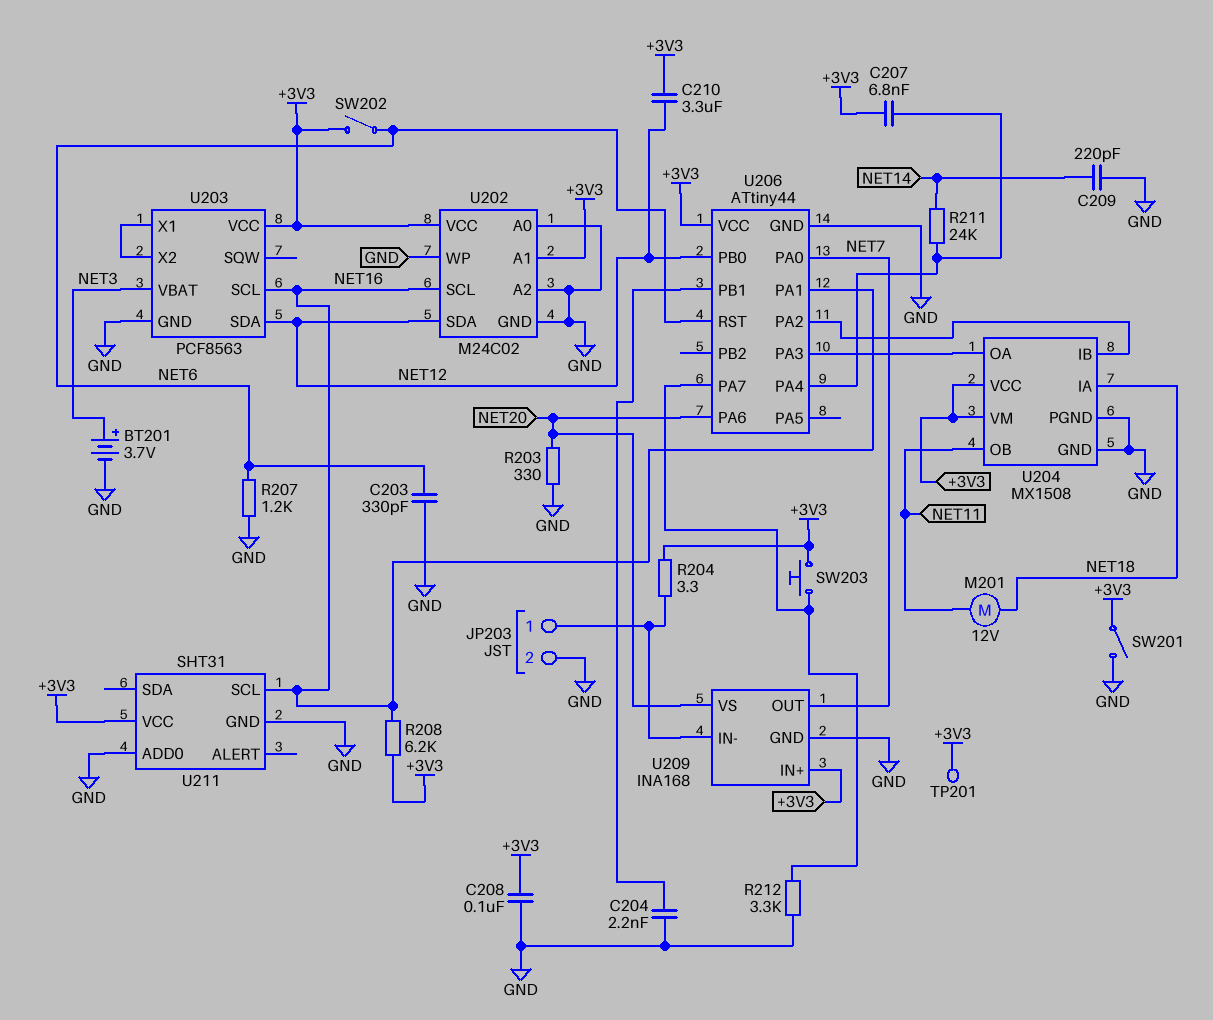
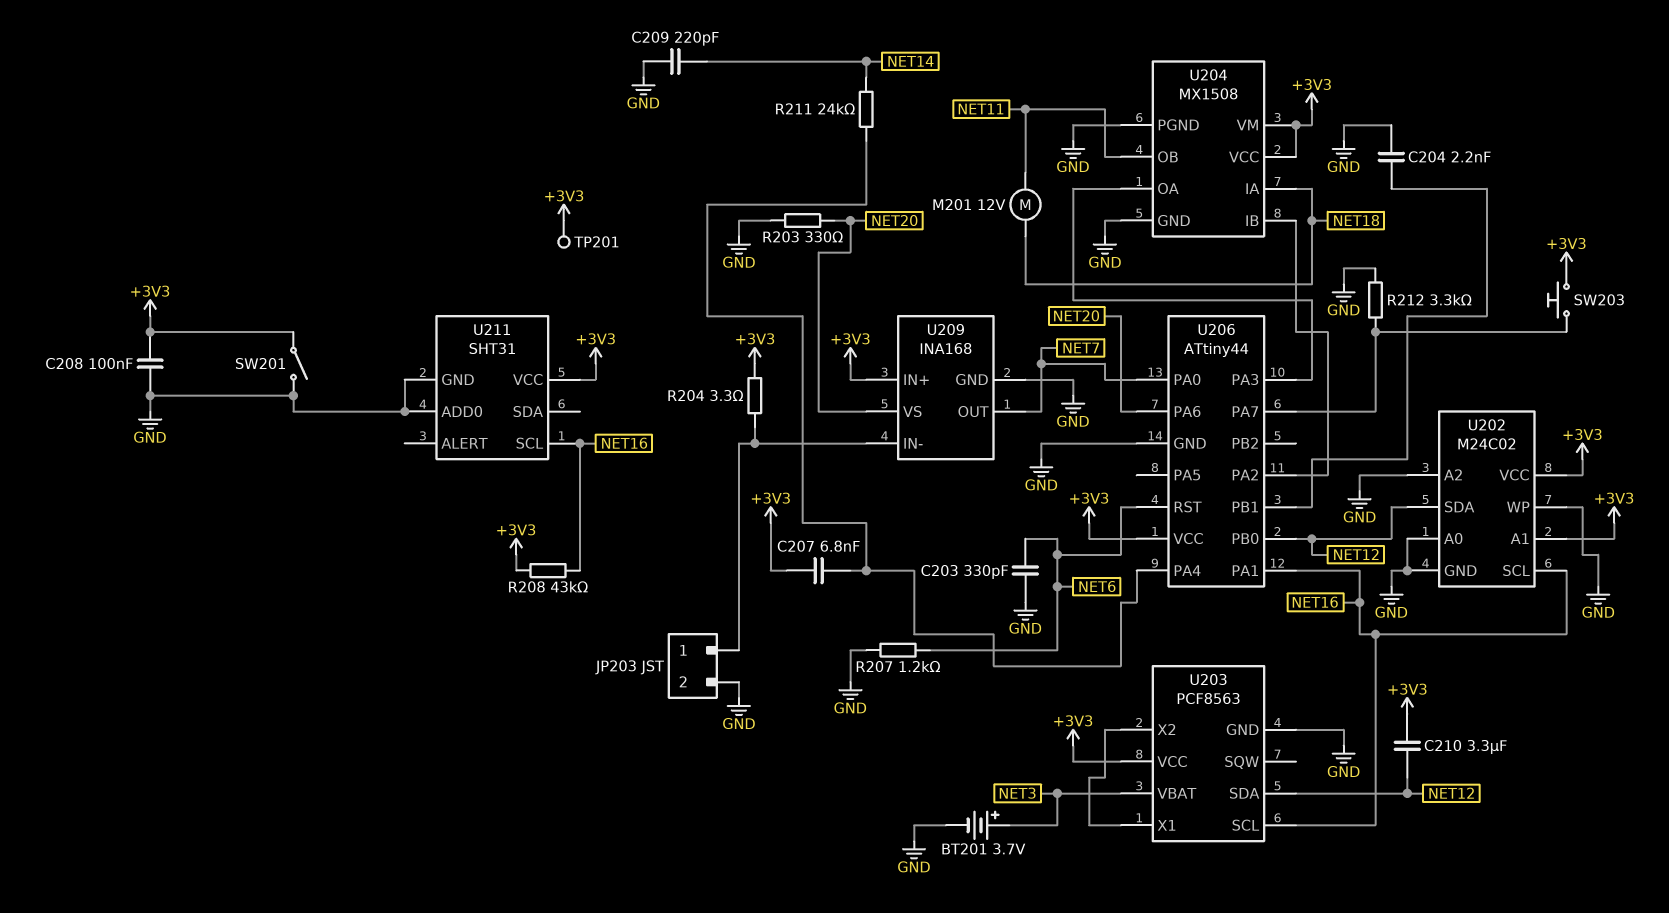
R208: 6.2k (+3V3, NET16) -> 43k (+3V3, NET16)
SW202: switch (+3V3, NET6) -> none

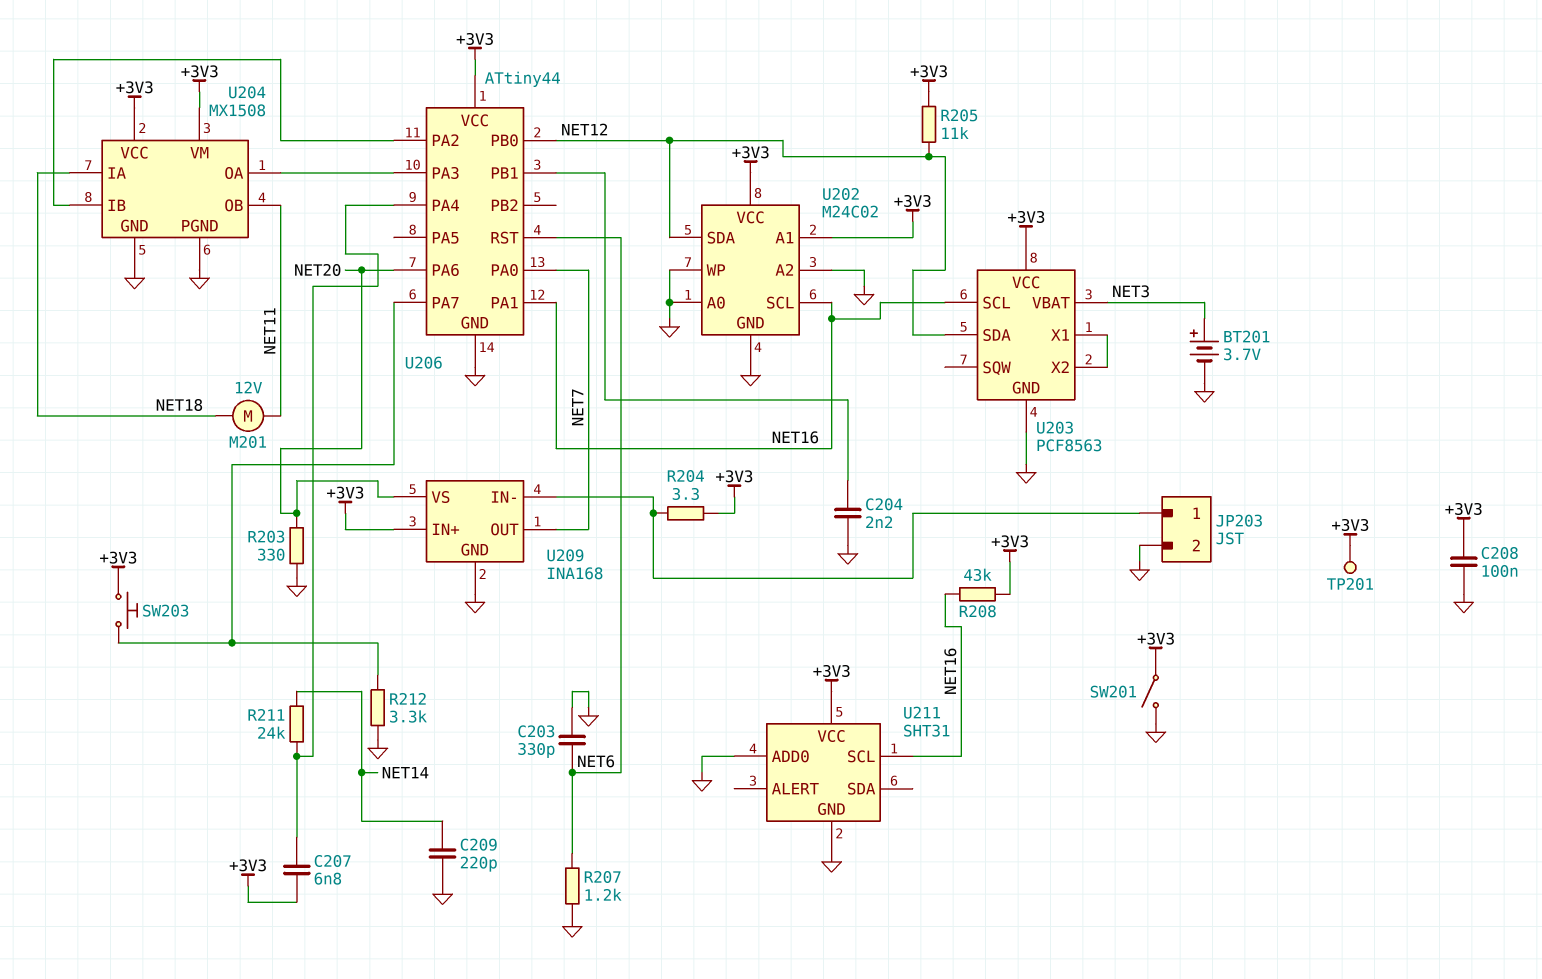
C210: 3.3uF (+3V3, NET12) -> none
R205: none -> 11k (+3V3, NET12)

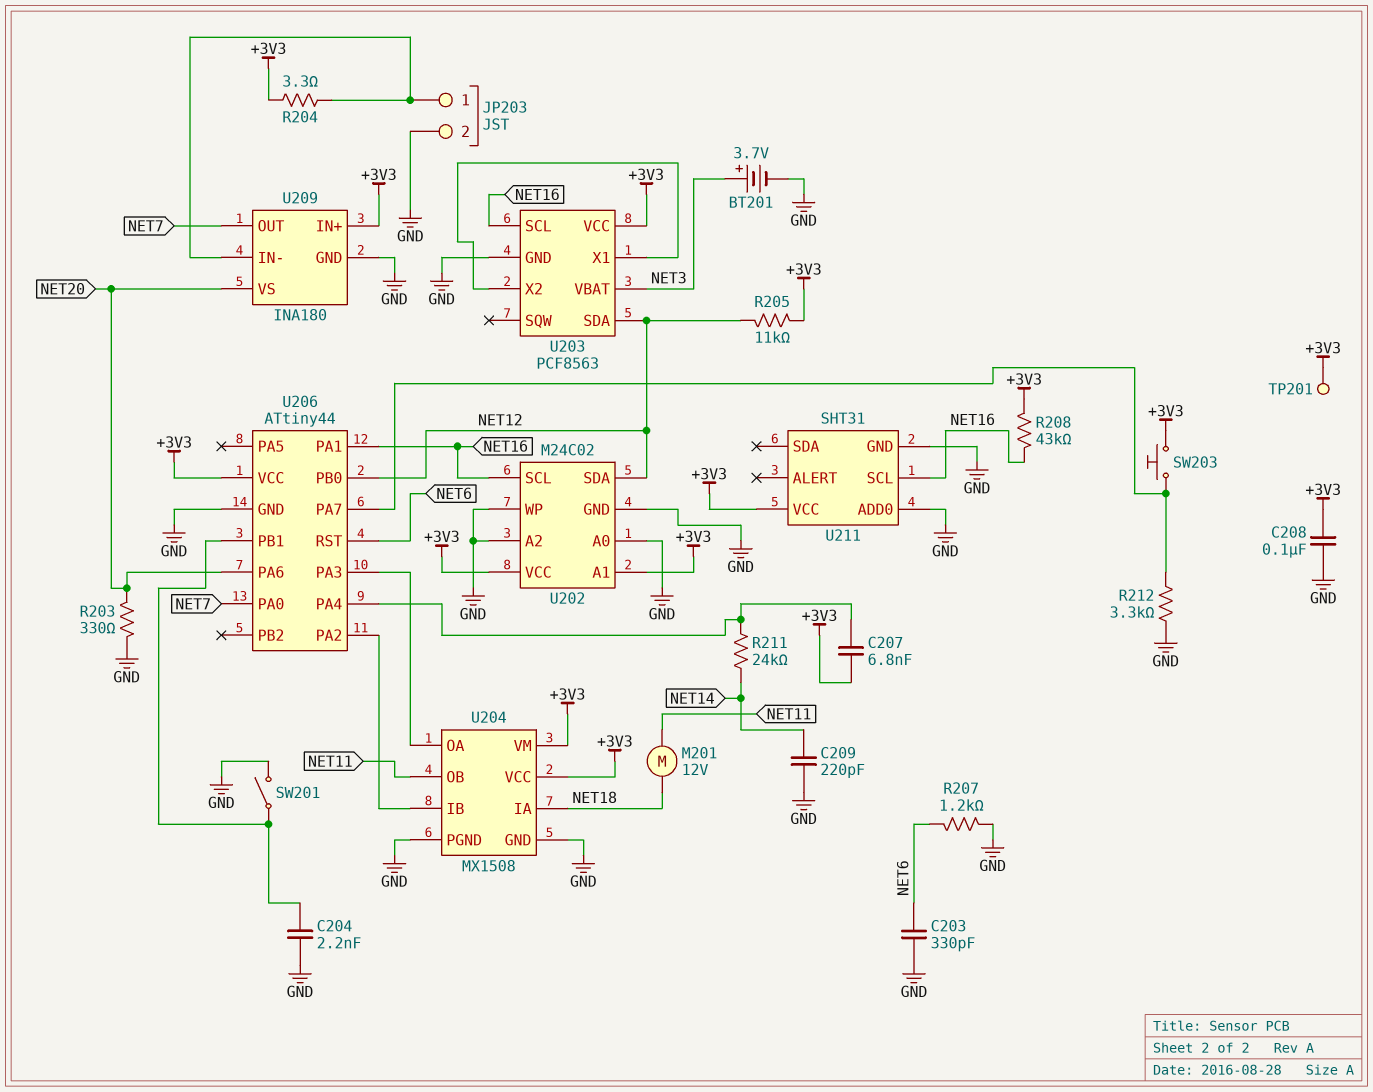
SW201: switch (+3V3, GND) -> switch (GND, U206/PB1)
U209: INA168 -> INA180

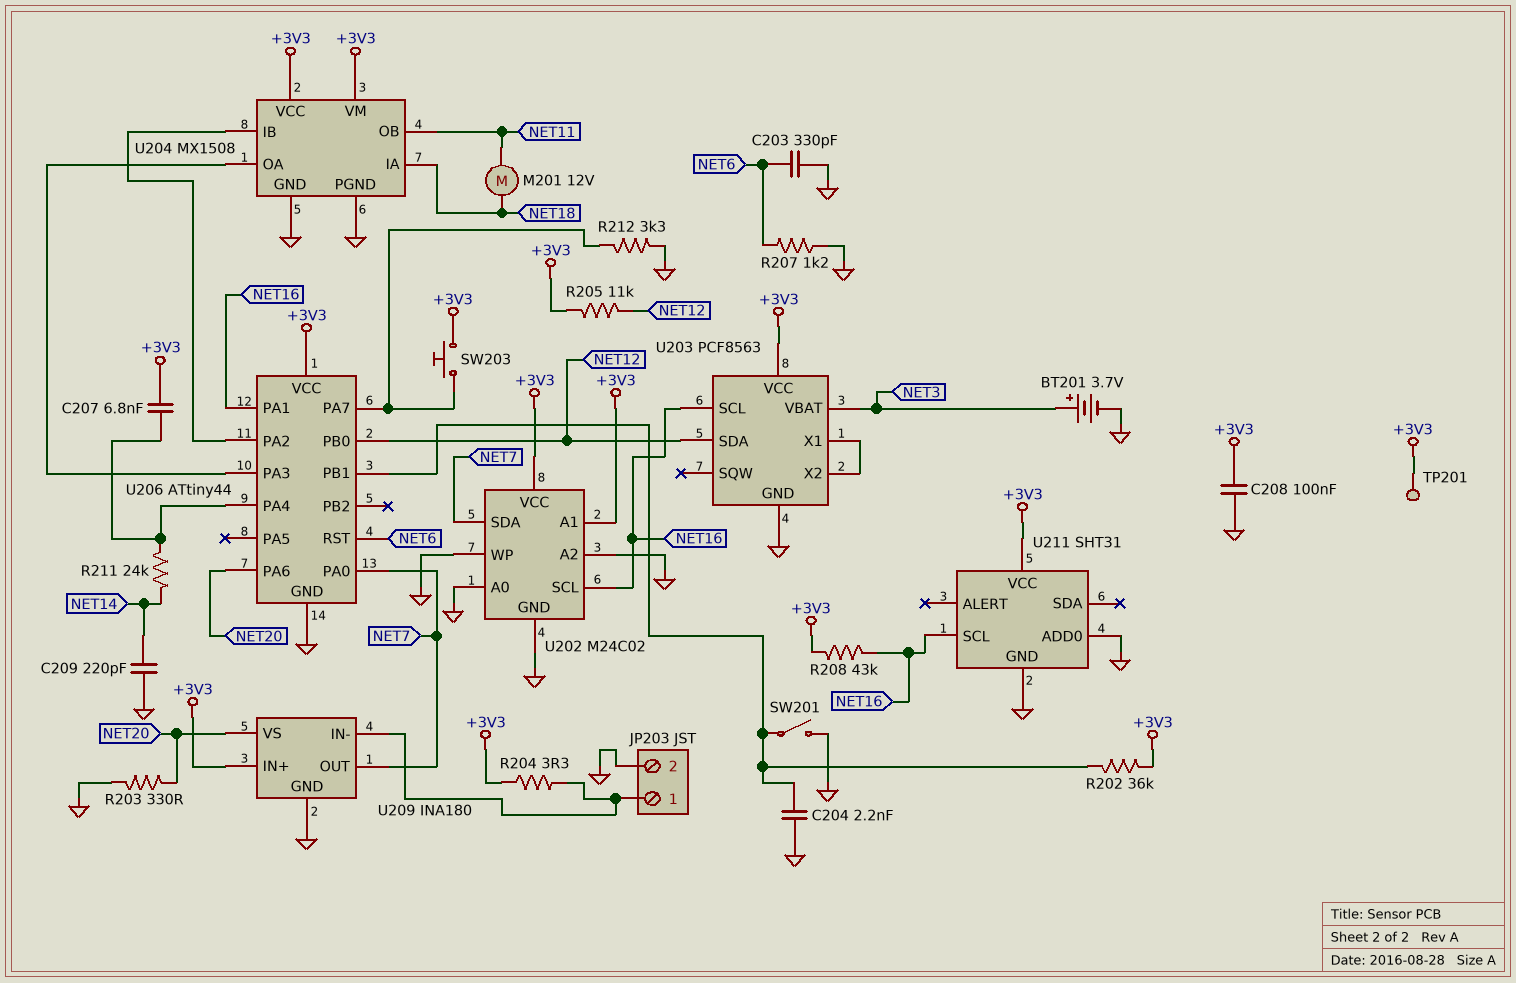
R202: none -> 36k (+3V3, U206/PB1)
U202 pin SDA: NET12 -> NET7

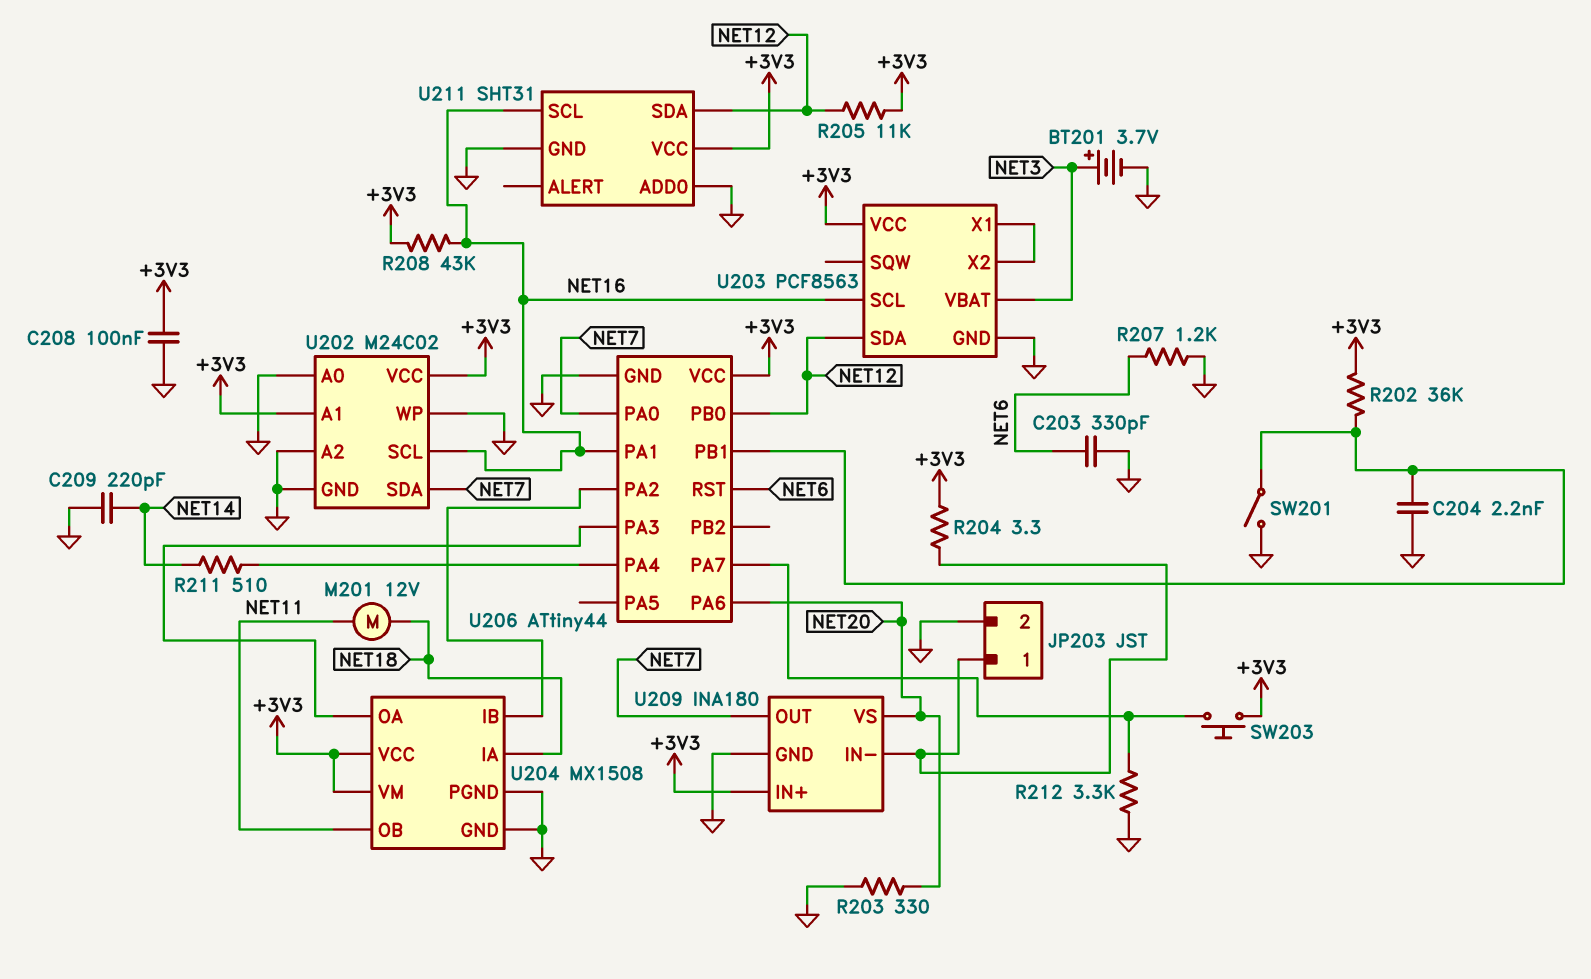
C207: 6.8nF (+3V3, U206/PA4) -> none
R211: 24k (NET14, U206/PA4) -> 510 (NET14, U206/PA4)
TP201: test point (+3V3) -> none
U211 pin SDA: none -> NET12

